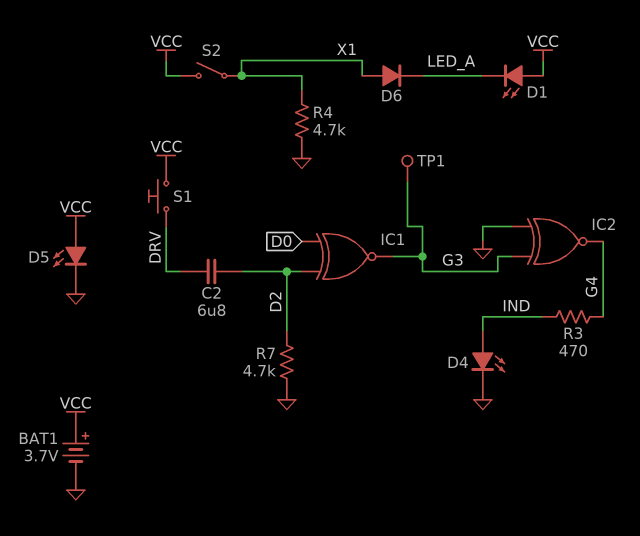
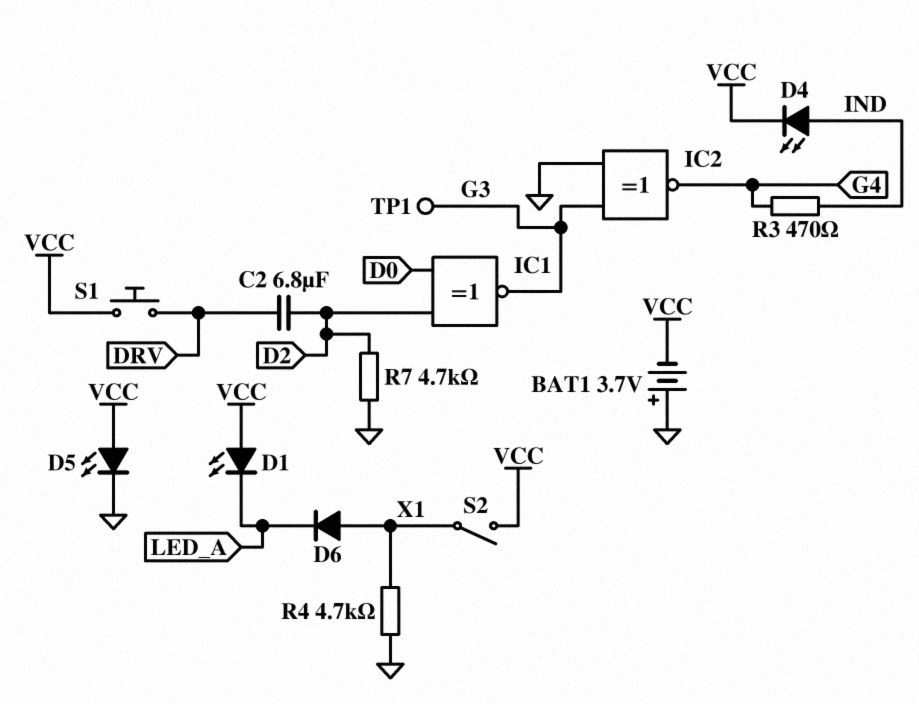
BAT1: 3.7V (plus VCC, minus GND) -> 3.7V (plus GND, minus VCC)
D4: LED (A IND, K GND) -> LED (A IND, K VCC)

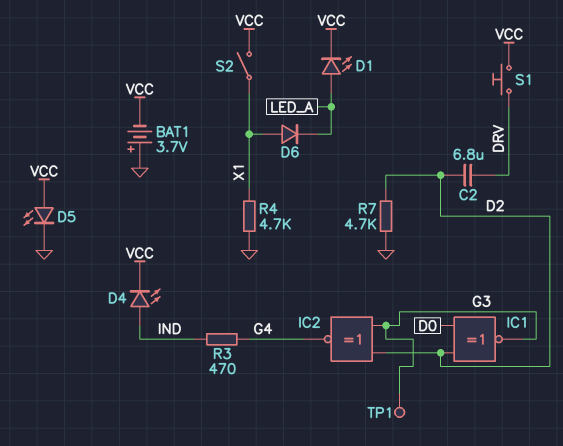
D1: LED (A VCC, K LED_A) -> LED (A LED_A, K VCC)
IC2: XNOR (in G3, in GND, out G4) -> XNOR (in D2, in G3, out G4)

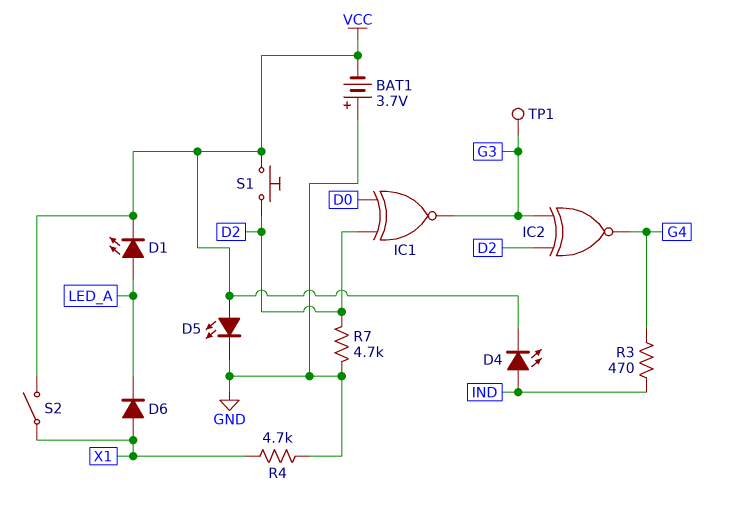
C2: 6.8uF (D2, DRV) -> none
S1: button (DRV, VCC) -> button (D2, VCC)

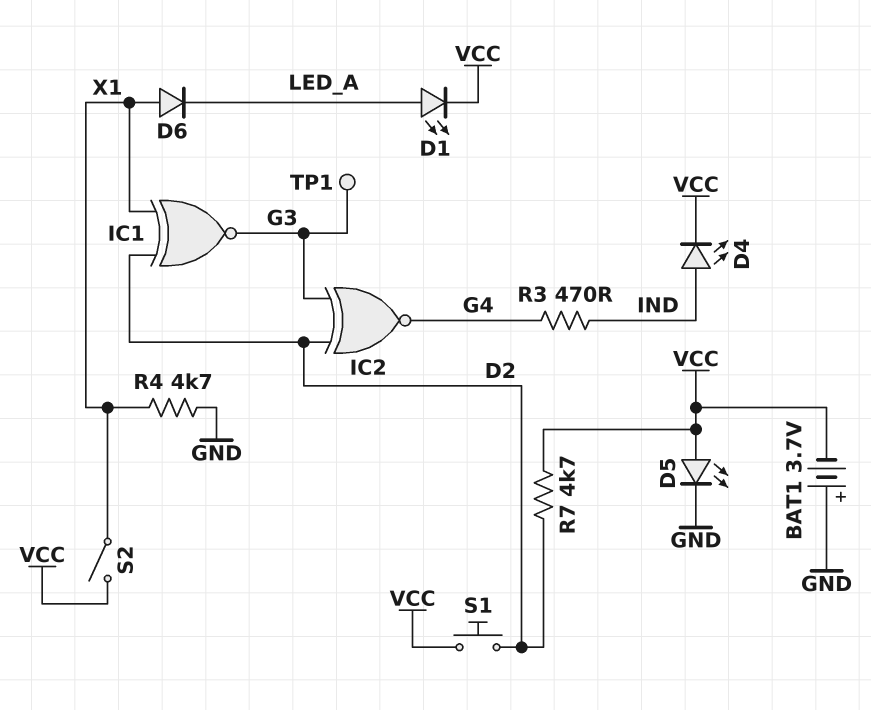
IC1: XNOR (in D0, in D2, out G3) -> XNOR (in D2, in X1, out G3)
R7: 4.7k (D2, GND) -> 4.7k (D2, VCC)

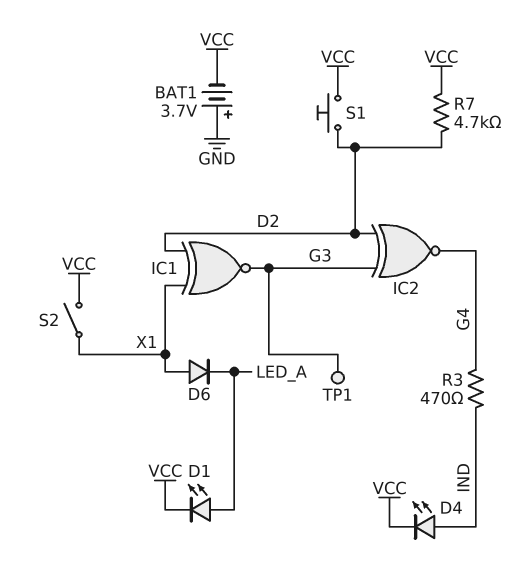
D5: LED (A VCC, K GND) -> none
R4: 4.7k (GND, X1) -> none

